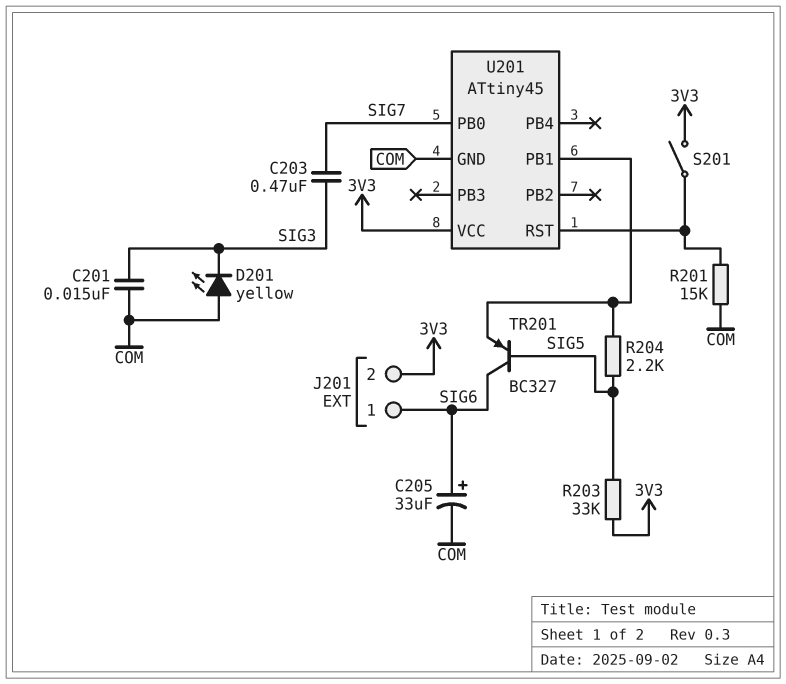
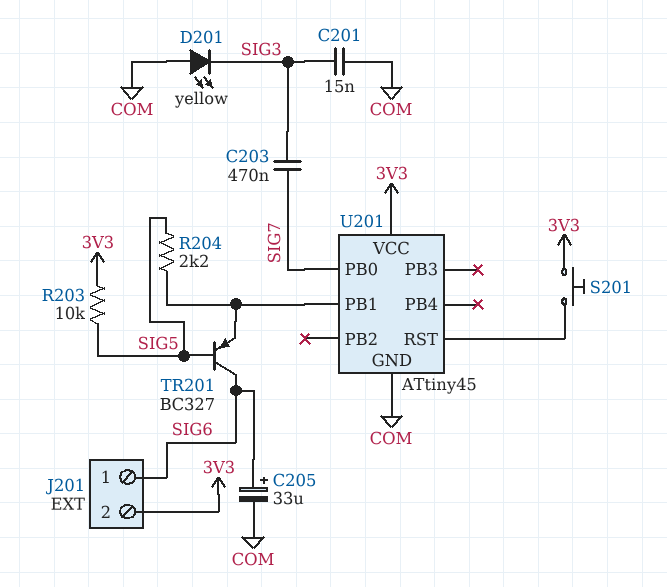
R201: 15k (COM, U201/RST) -> none
R203: 33k (3V3, SIG5) -> 10k (3V3, SIG5)
S201: switch (3V3, U201/RST) -> button (3V3, U201/RST)

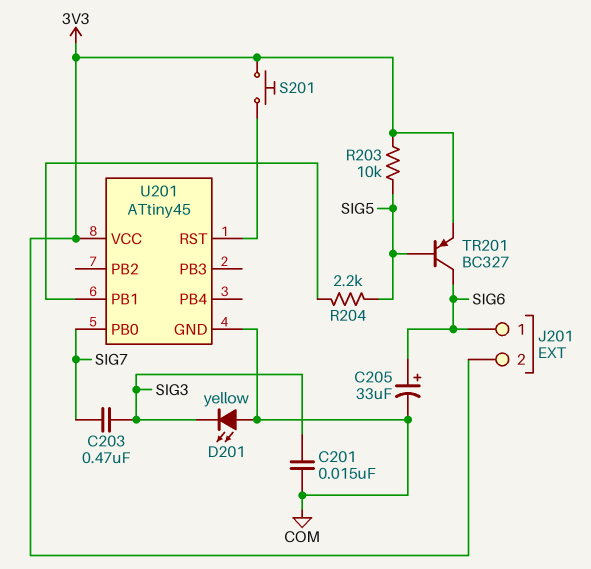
TR201: PNP BC327 (B SIG5, C SIG6, E U201/PB1) -> PNP BC327 (B SIG5, C SIG6, E 3V3)

